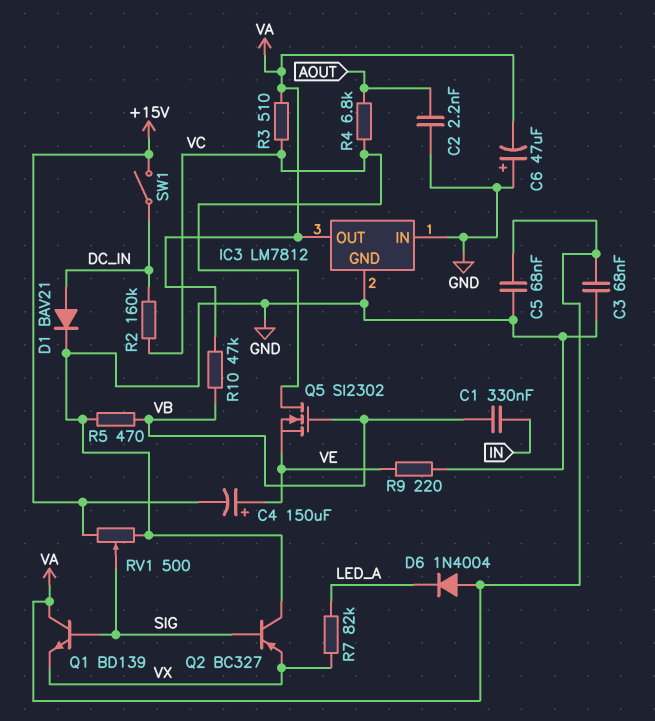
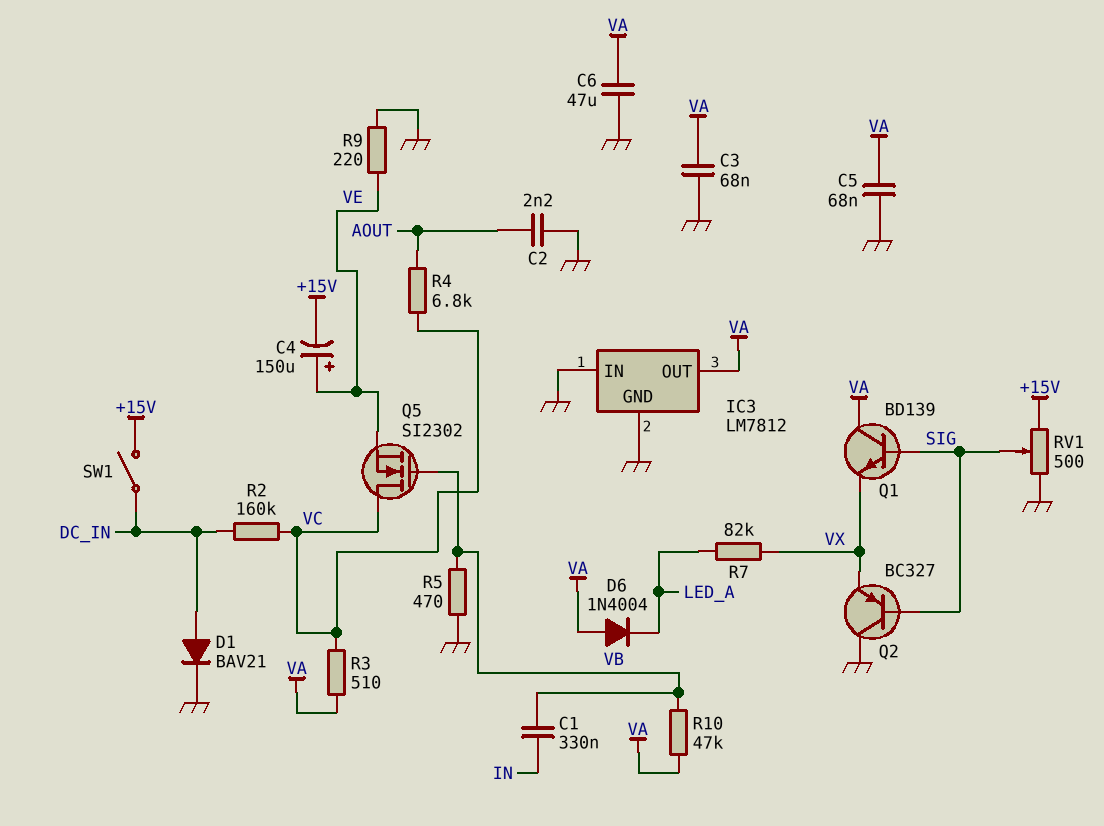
C6: 47uF (plus GND, minus VA) -> 47uF (GND, VA)

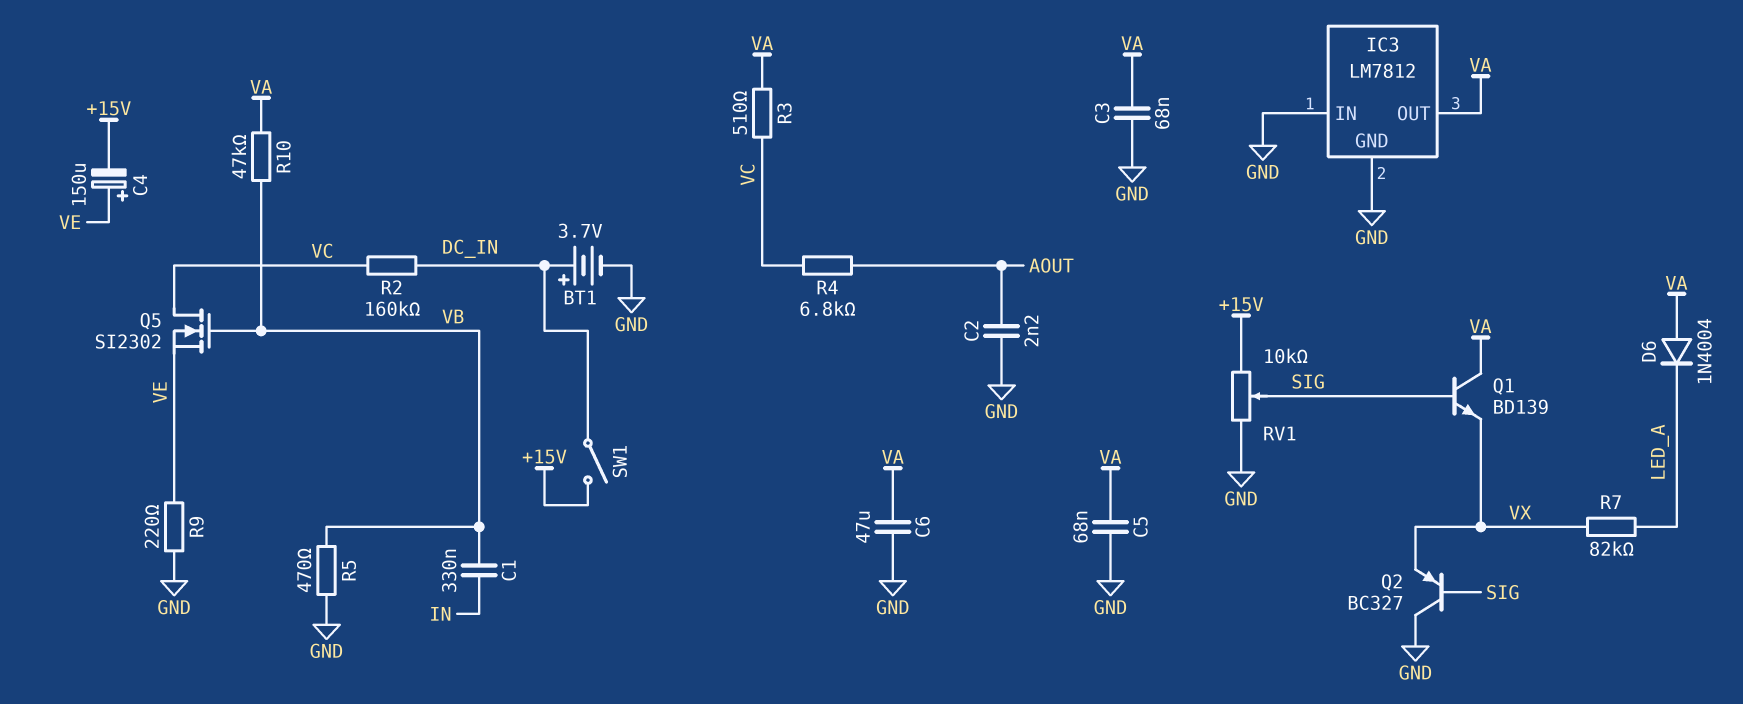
BT1: none -> 3.7V (plus DC_IN, minus GND)
D1: diode BAV21 (A DC_IN, K GND) -> none
RV1: 500 (+15V, GND, wiper SIG) -> 10k (+15V, GND, wiper SIG)

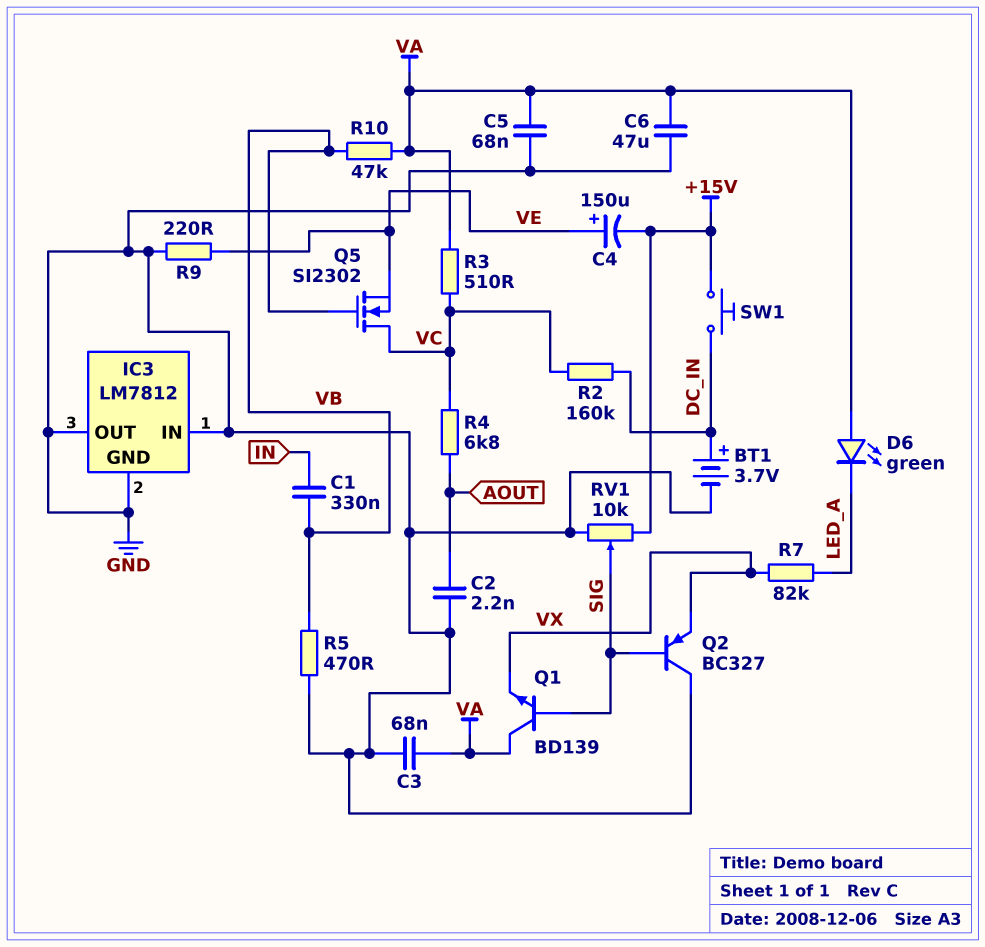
D6: diode 1N4004 (A VA, K LED_A) -> LED green (A VA, K LED_A)
IC3 pin OUT: VA -> GND
SW1: switch (+15V, DC_IN) -> button (+15V, DC_IN)

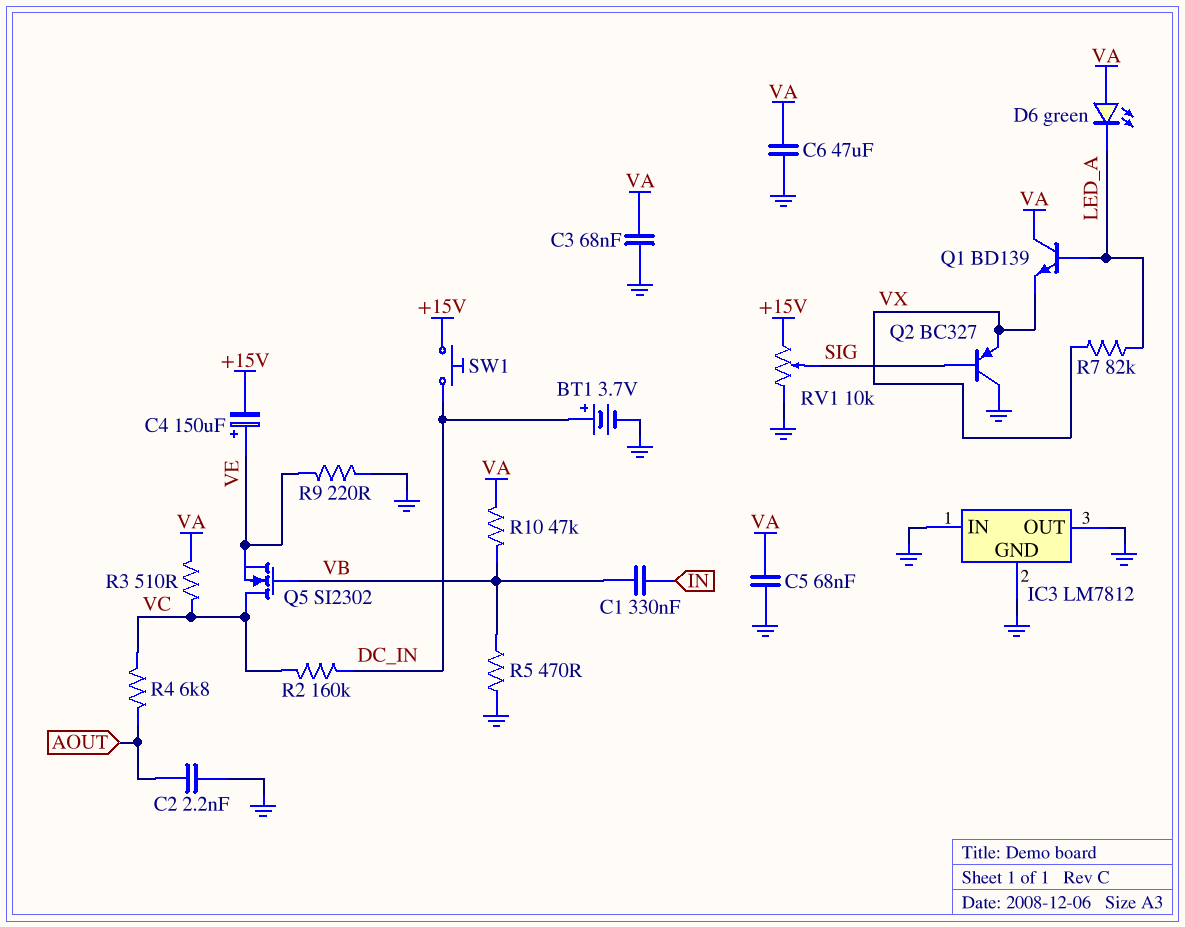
Q1: NPN BD139 (B SIG, C VA, E VX) -> NPN BD139 (B LED_A, C VA, E VX)

